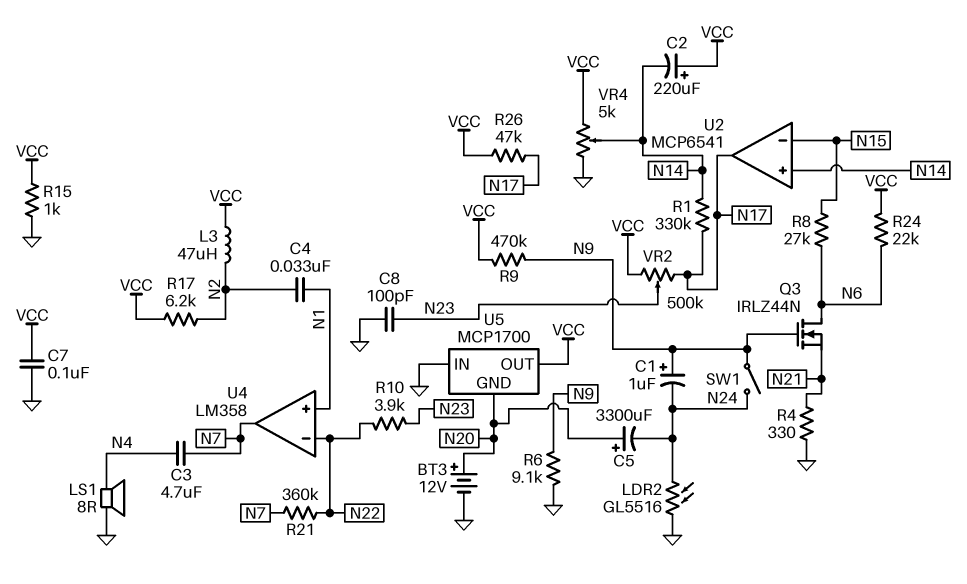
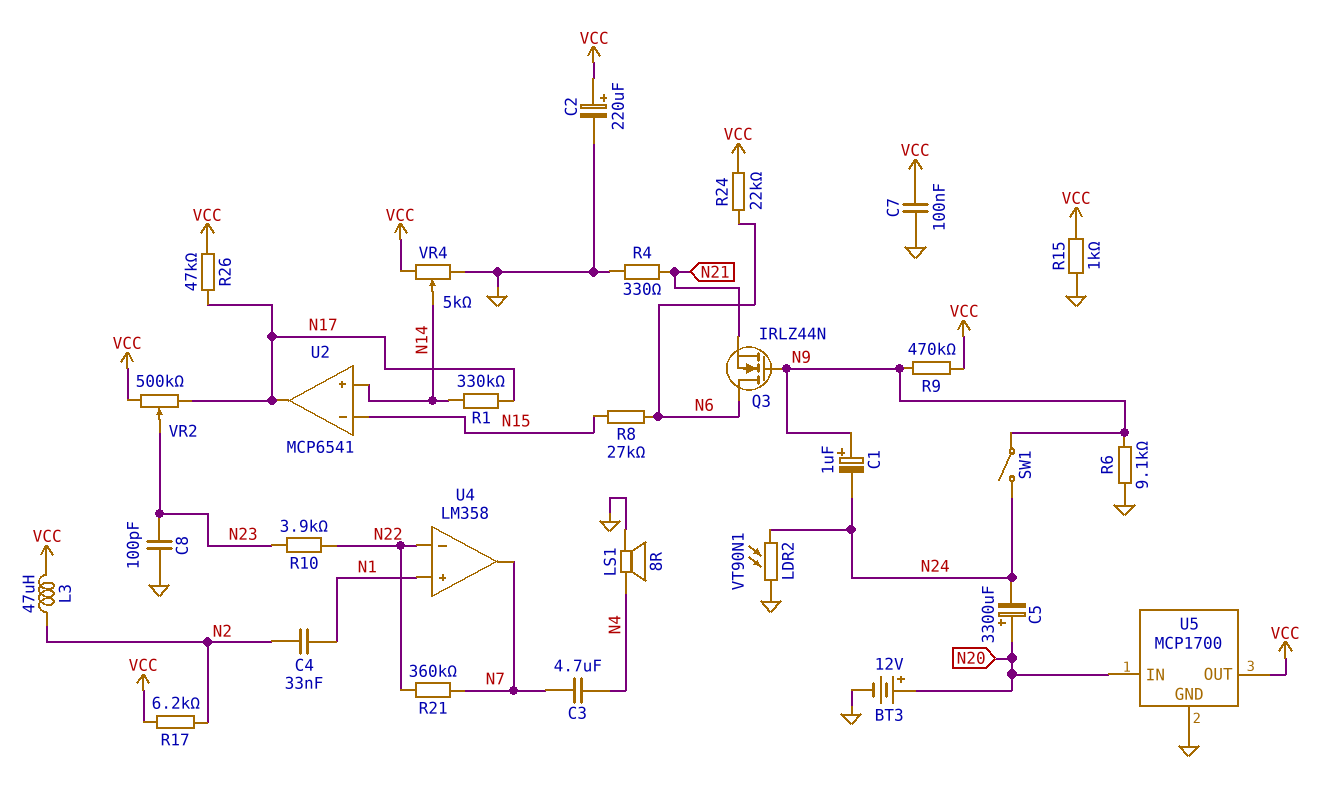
C2: 220uF (plus VCC, minus N14) -> 220uF (plus VCC, minus GND)
LDR2: GL5516 (GND, N24) -> VT90N1 (GND, N24)
U5 pin GND: N20 -> GND
U5 pin IN: GND -> N20

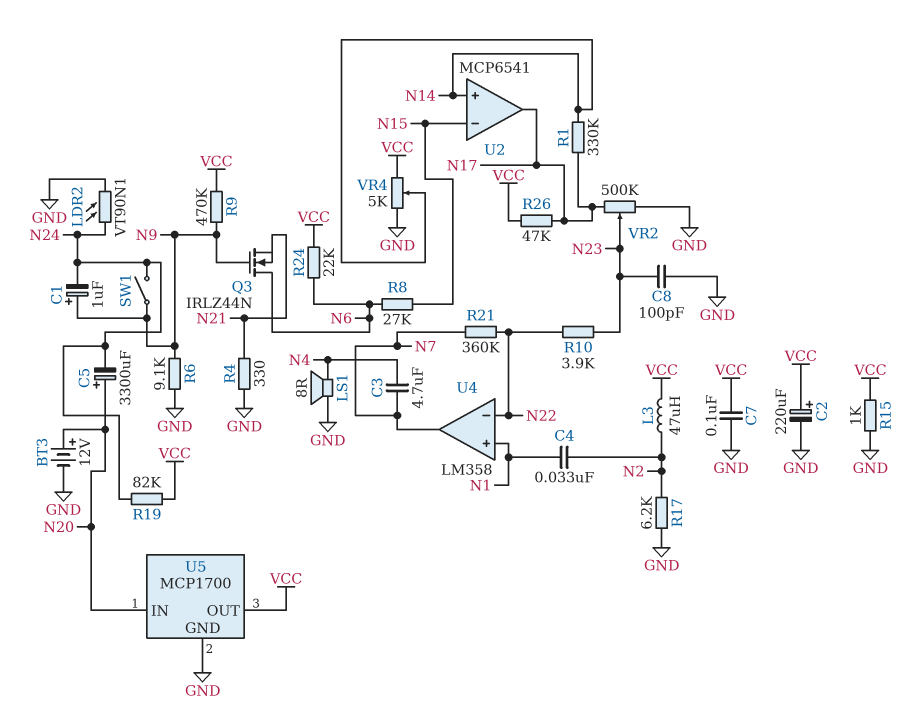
R17: 6.2k (N2, VCC) -> 6.2k (GND, N2)
R19: none -> 82k (N24, VCC)
VR2: 500k (N17, VCC, wiper N23) -> 500k (GND, N17, wiper N23)

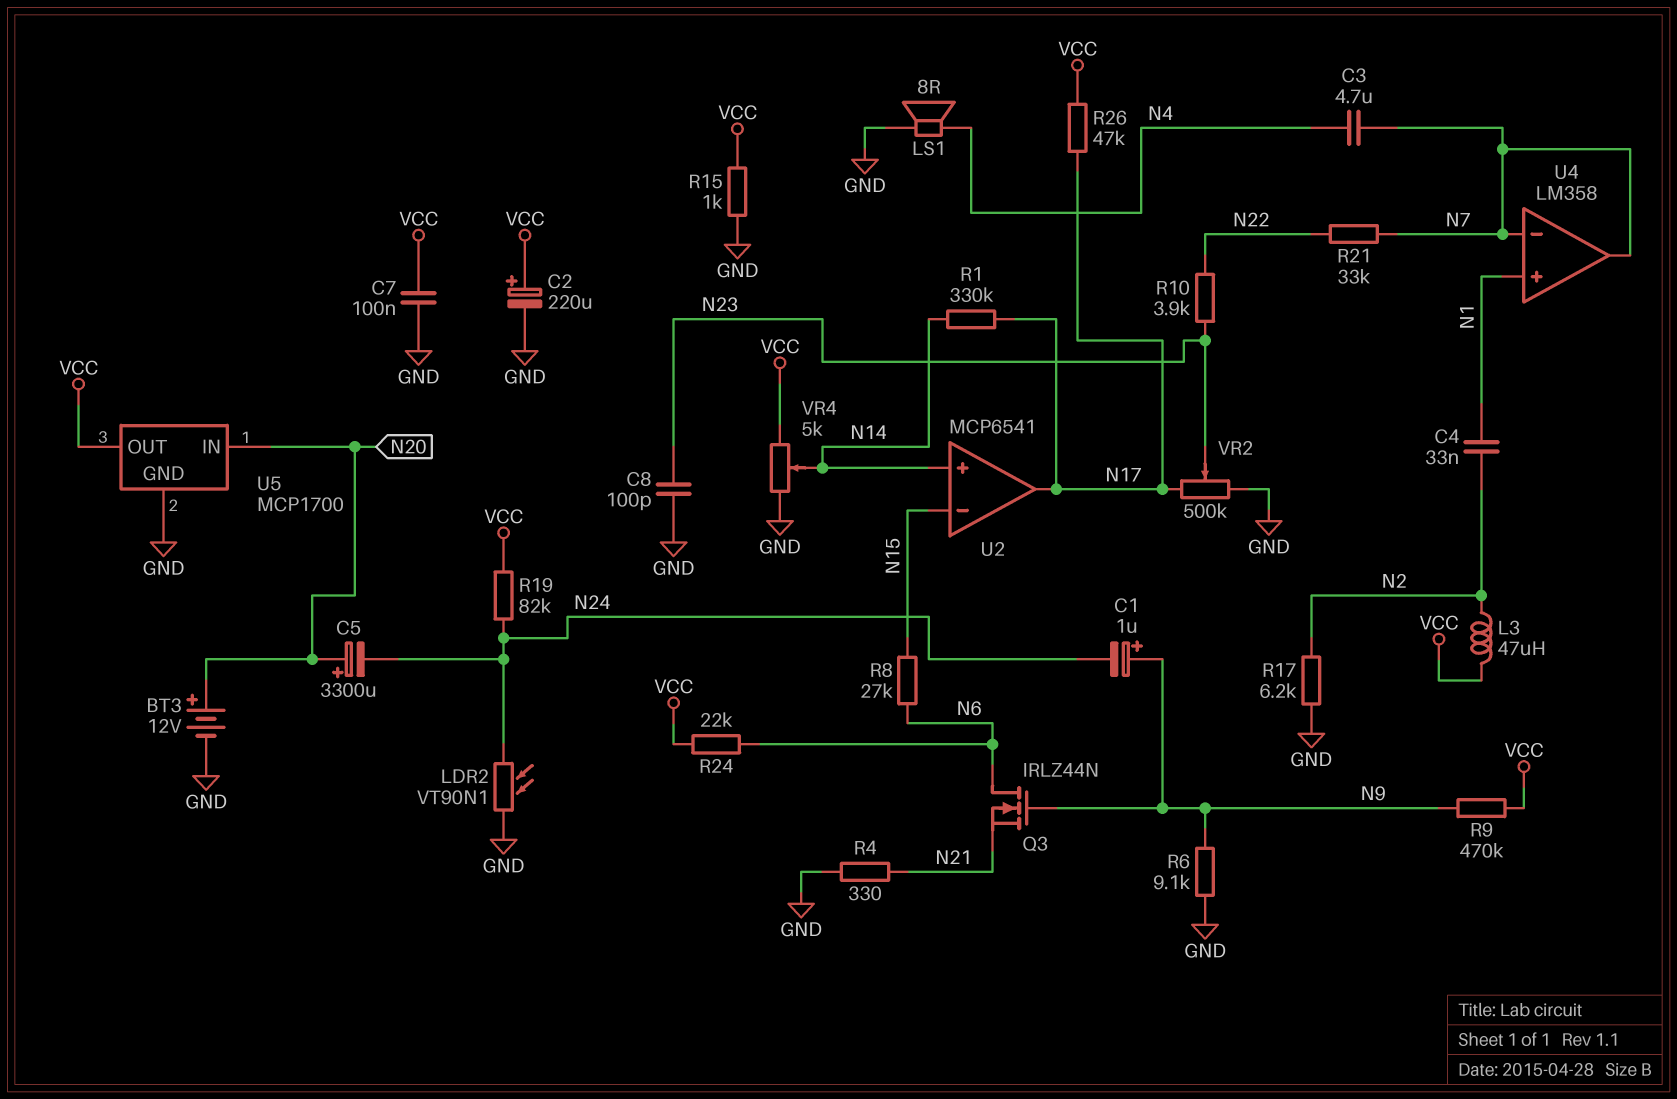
R21: 360k (N7, N22) -> 33k (N7, N22)
SW1: switch (N9, N24) -> none
U4 pin in-: N22 -> N7

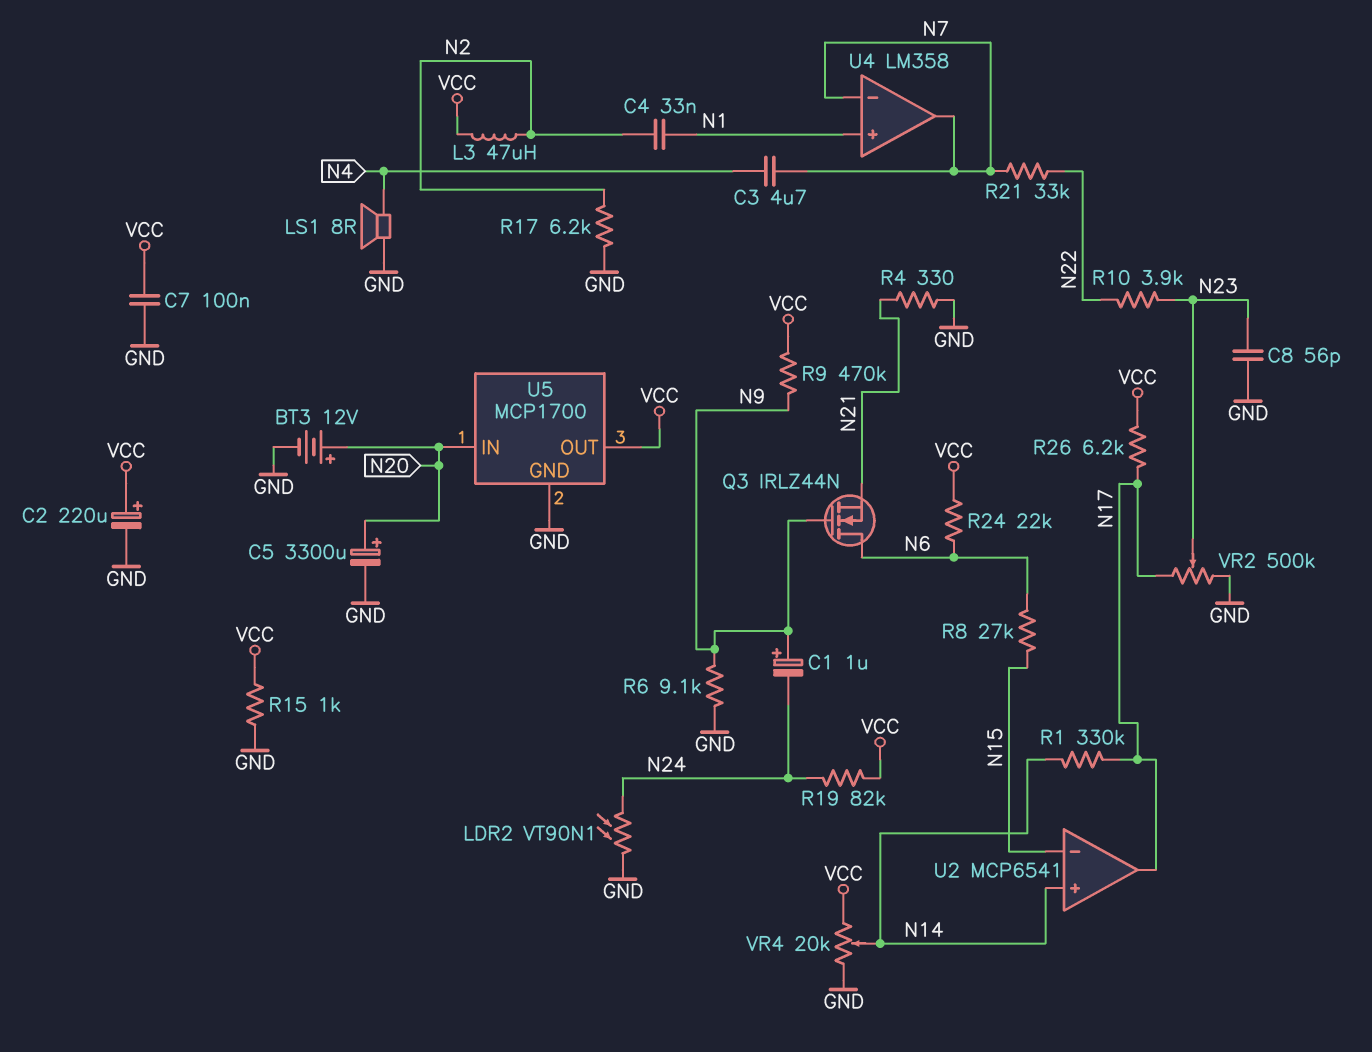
C5: 3300uF (plus N20, minus N24) -> 3300uF (plus N20, minus GND)
C8: 100pF (GND, N23) -> 56pF (GND, N23)
R26: 47k (N17, VCC) -> 6.2k (N17, VCC)
VR4: 5k (GND, VCC, wiper N14) -> 20k (GND, VCC, wiper N14)

